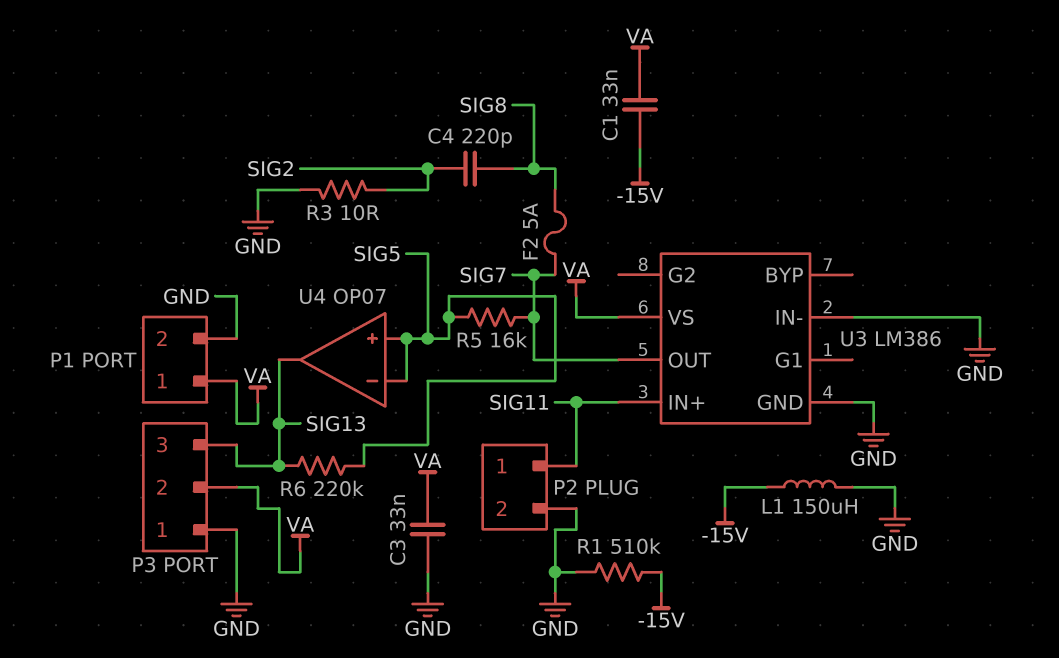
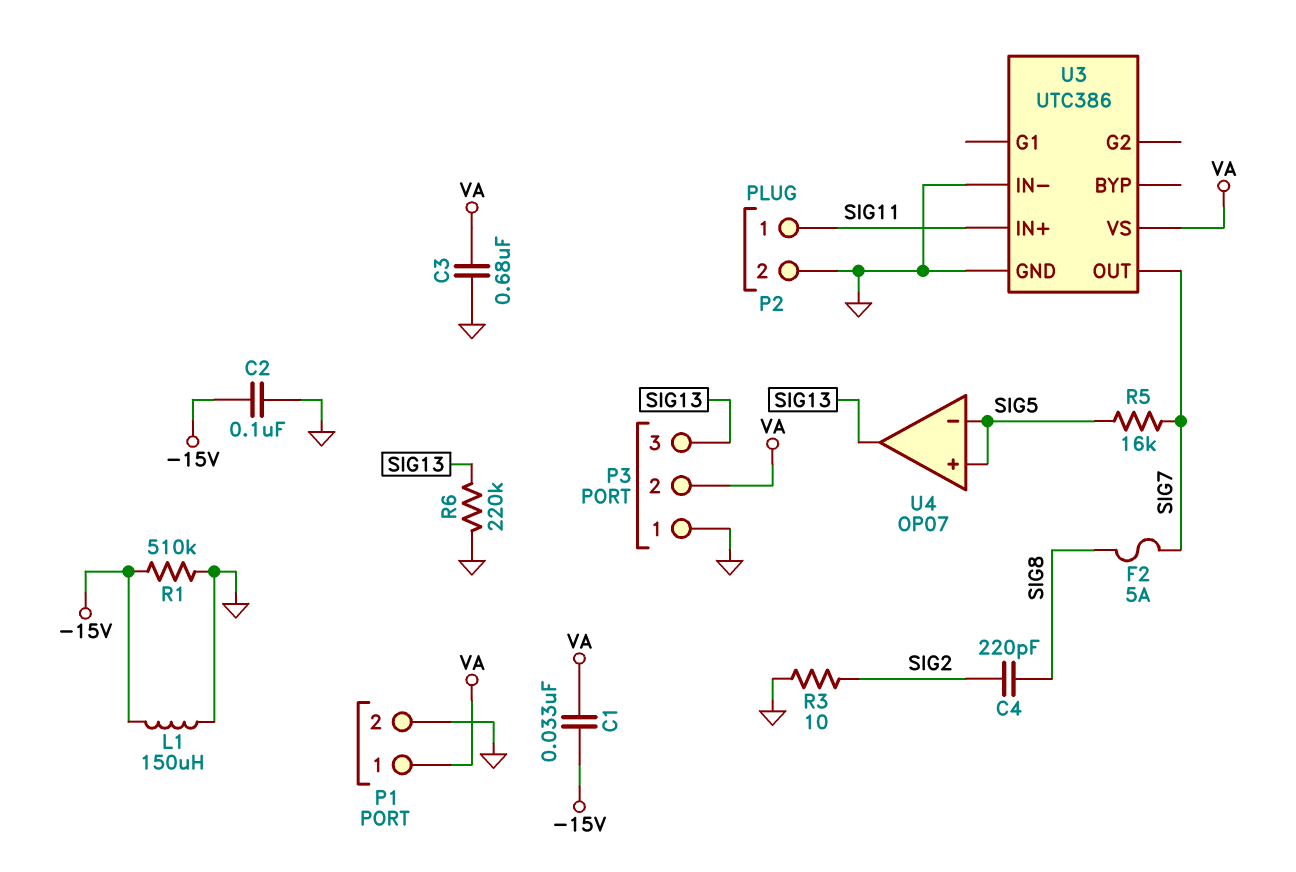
C2: none -> 100nF (-15V, GND)
C3: 33nF (GND, VA) -> 680nF (GND, VA)
R6: 220k (SIG5, SIG13) -> 220k (GND, SIG13)
U3: LM386 -> UTC386

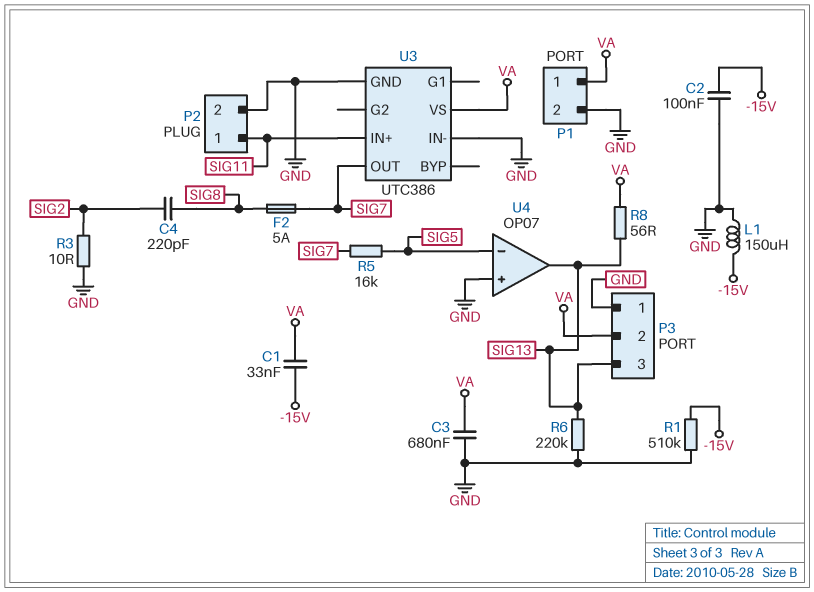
R8: none -> 56 (SIG13, VA)
U4 pin in+: SIG5 -> GND

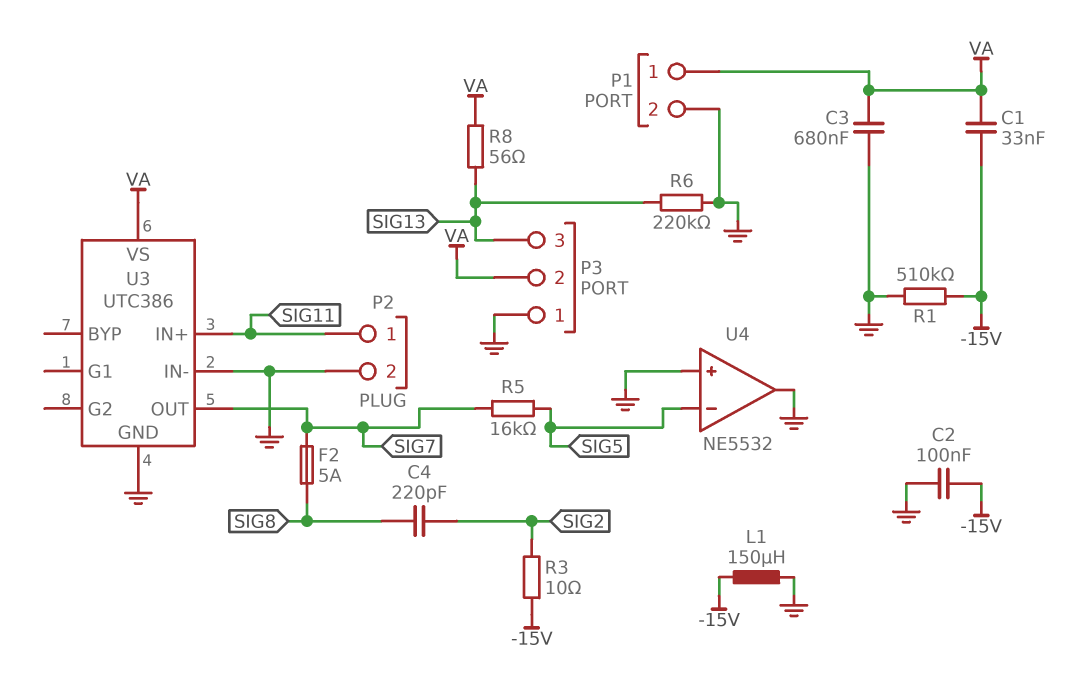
R3: 10 (GND, SIG2) -> 10 (-15V, SIG2)
U4: OP07 -> NE5532
U4 pin out: SIG13 -> GND

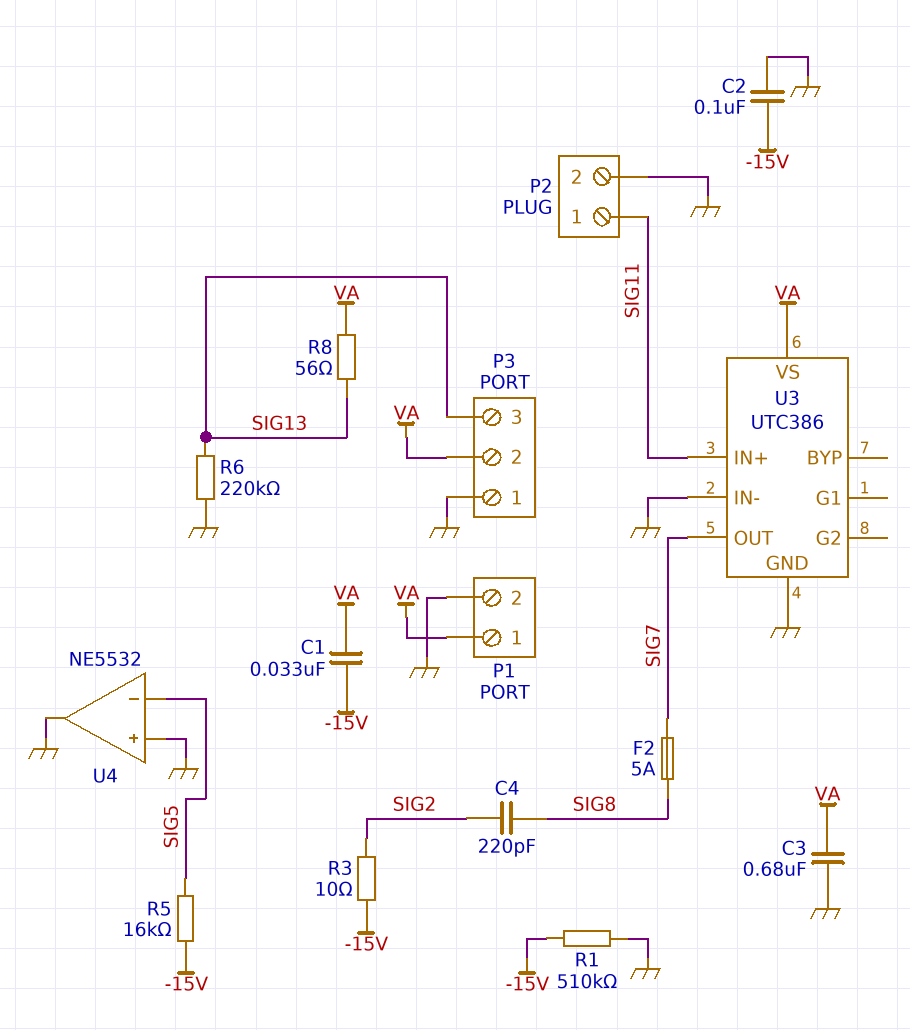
L1: 150uH (-15V, GND) -> none
R5: 16k (SIG5, SIG7) -> 16k (-15V, SIG5)

